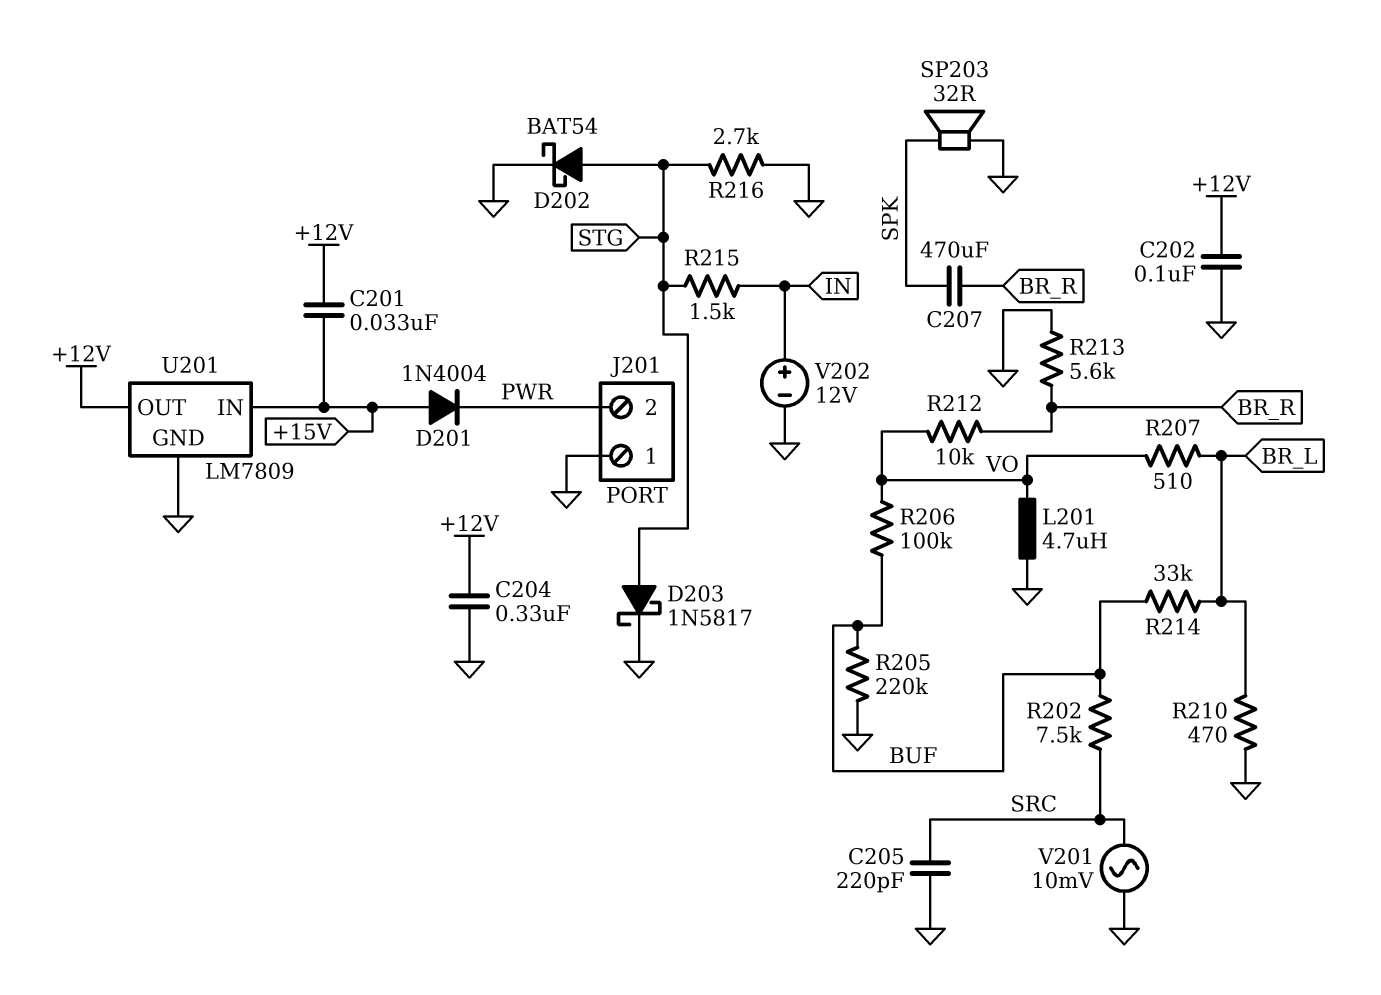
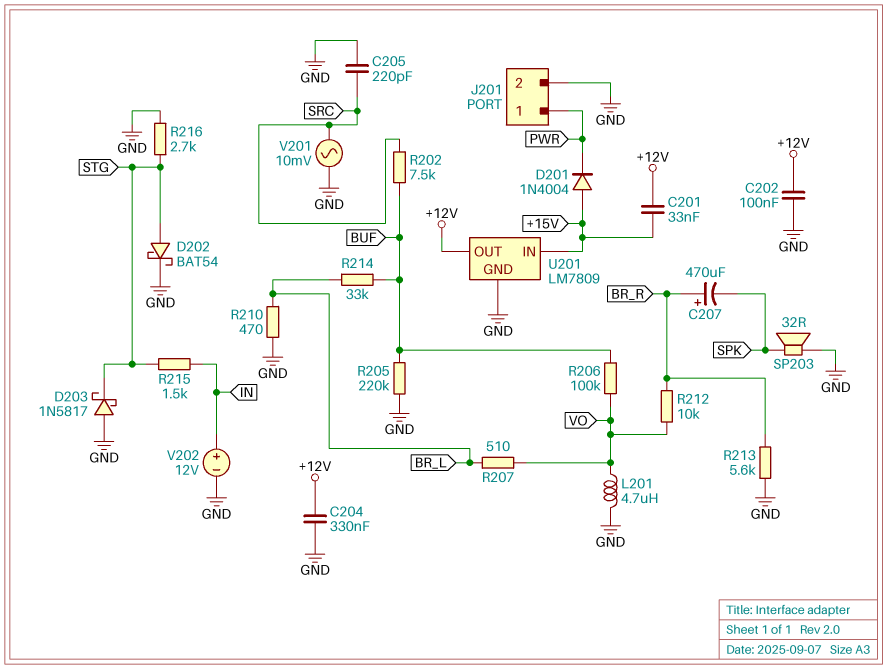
C207: 470uF (BR_R, SPK) -> 470uF (plus BR_R, minus SPK)
D203: schottky 1N5817 (A STG, K GND) -> schottky 1N5817 (A GND, K STG)
J201 pin 1: GND -> PWR
J201 pin 2: PWR -> GND

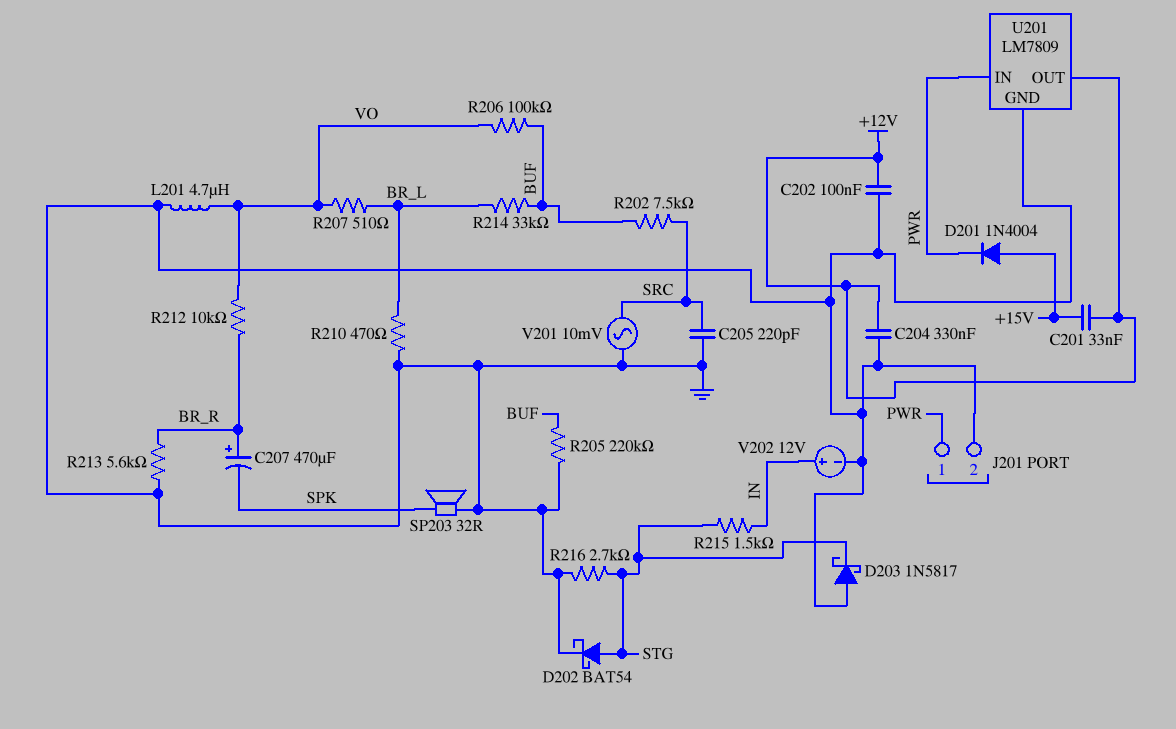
U201 pin IN: +15V -> PWR

